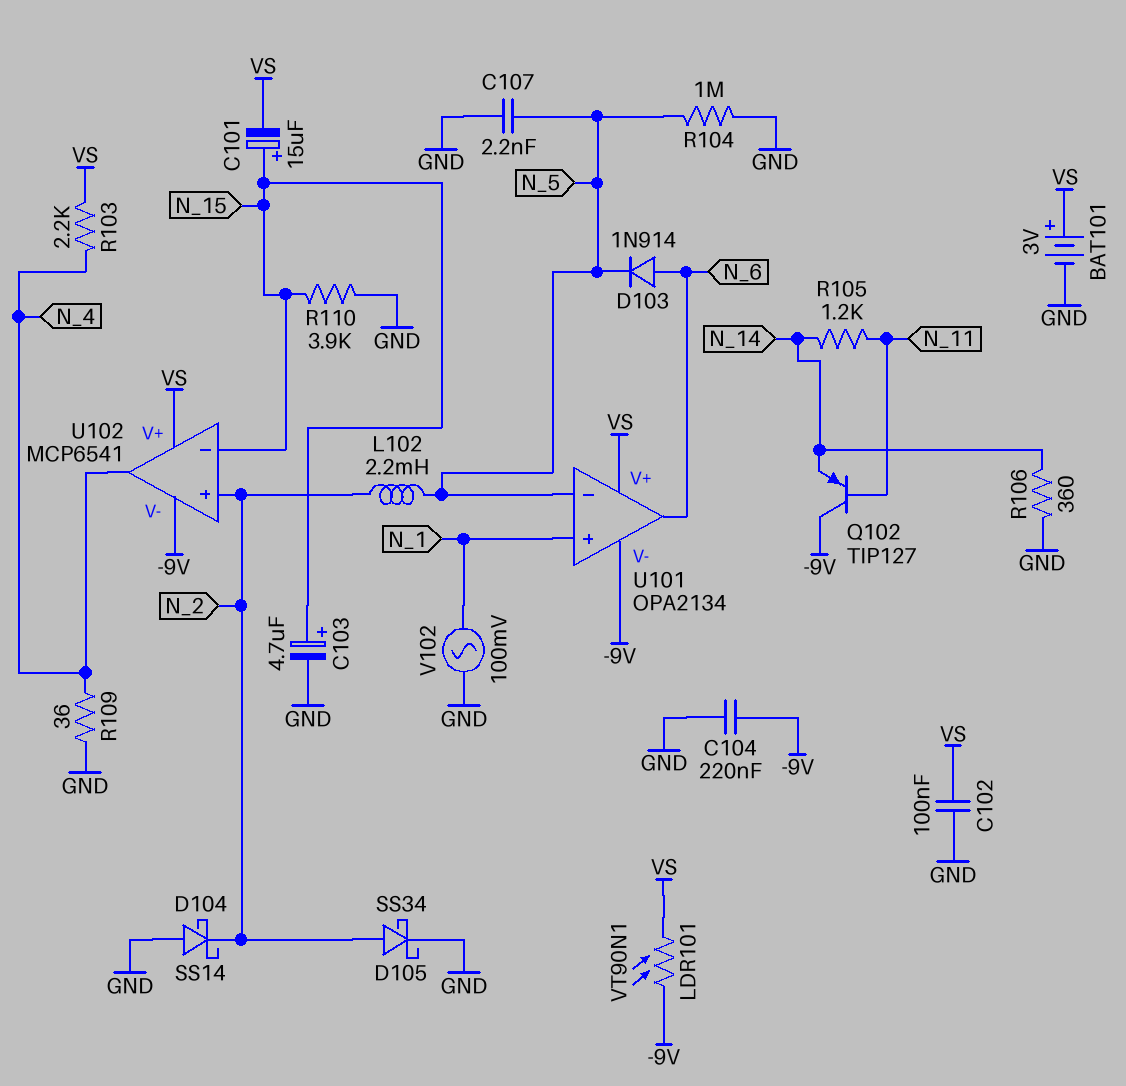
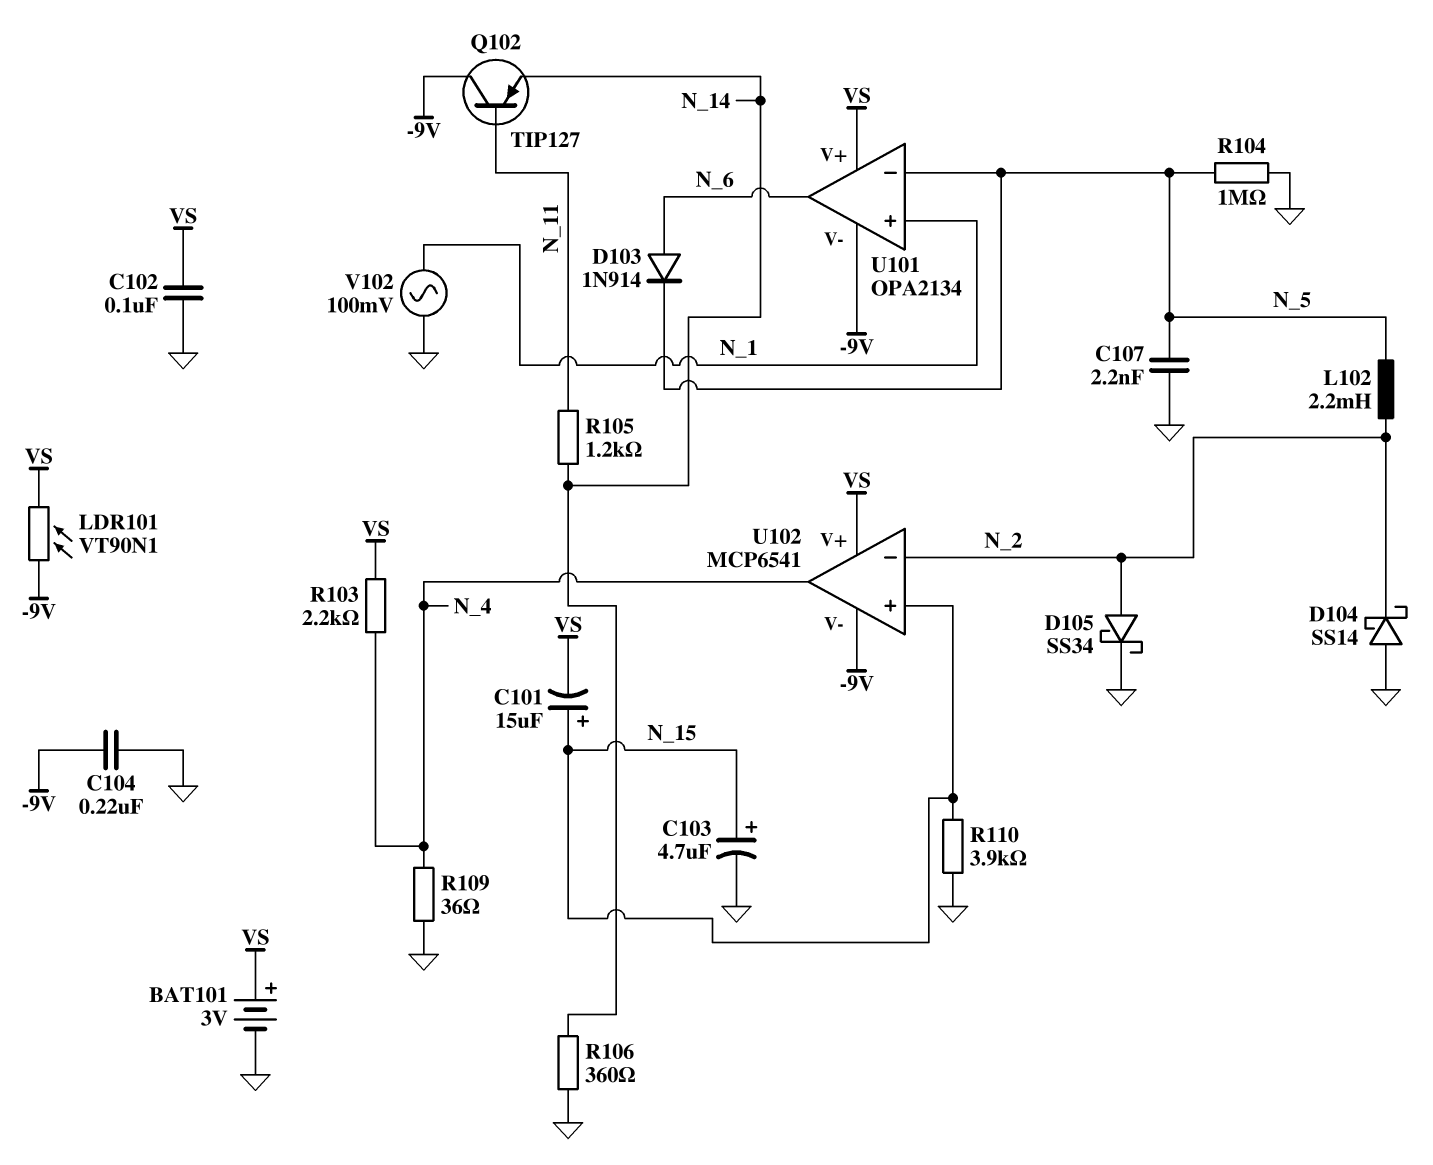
U102 pin in+: N_2 -> N_15
U102 pin in-: N_15 -> N_2

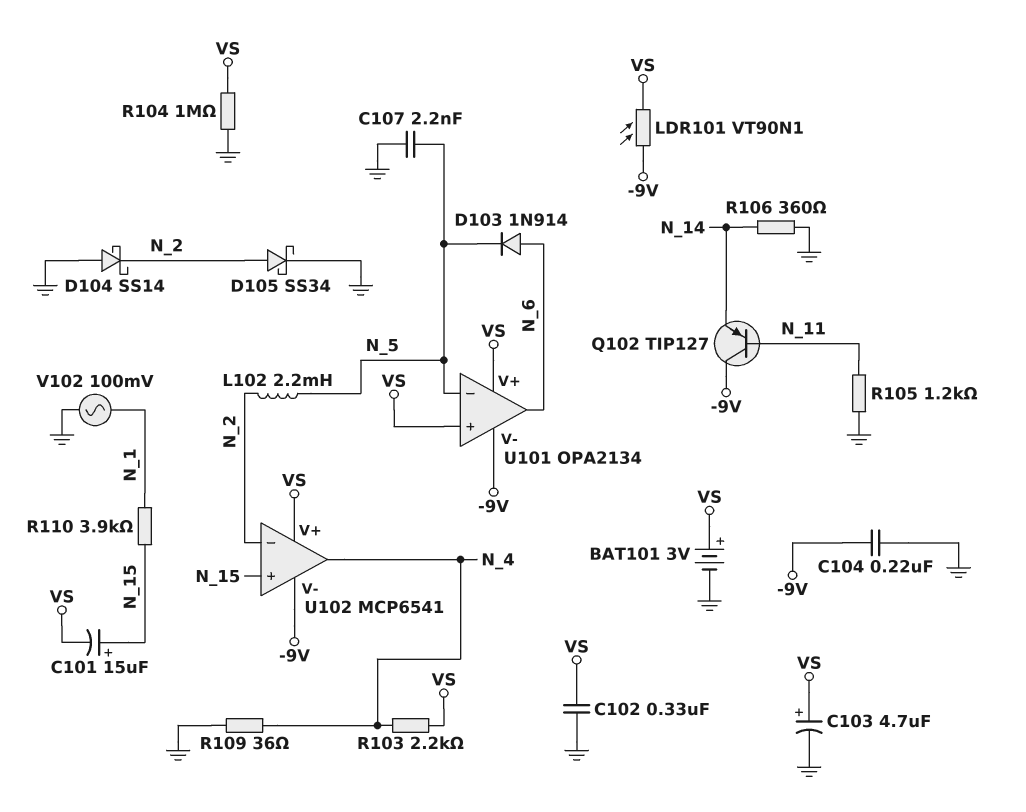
C102: 100nF (GND, VS) -> 330nF (GND, VS)
C103: 4.7uF (plus N_15, minus GND) -> 4.7uF (plus VS, minus GND)
R104: 1M (GND, N_5) -> 1M (GND, VS)
R105: 1.2k (N_11, N_14) -> 1.2k (GND, N_11)
R110: 3.9k (GND, N_15) -> 3.9k (N_1, N_15)
U101 pin in+: N_1 -> VS

